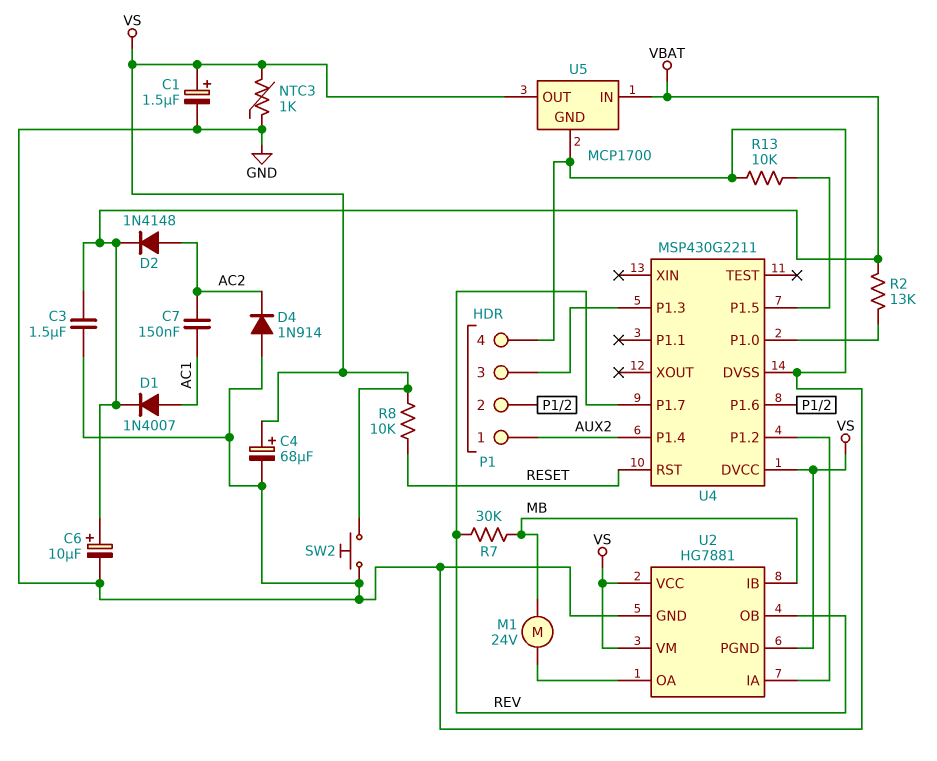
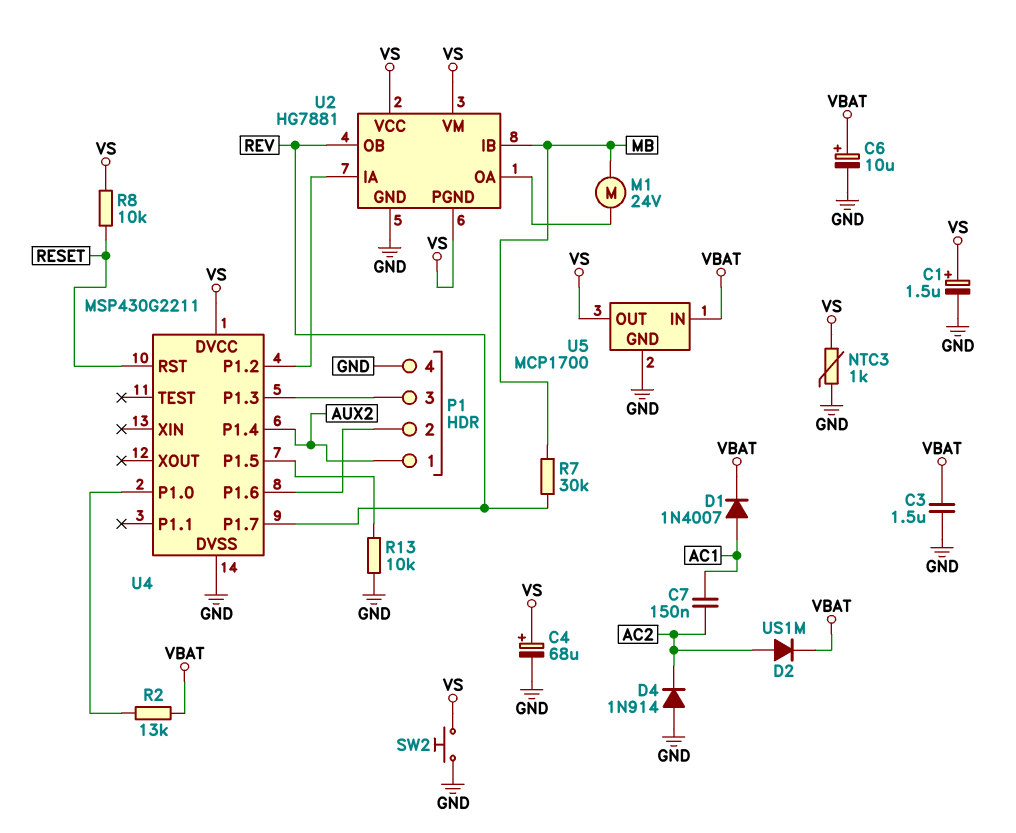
D2: diode 1N4148 (A AC2, K VBAT) -> diode US1M (A AC2, K VBAT)

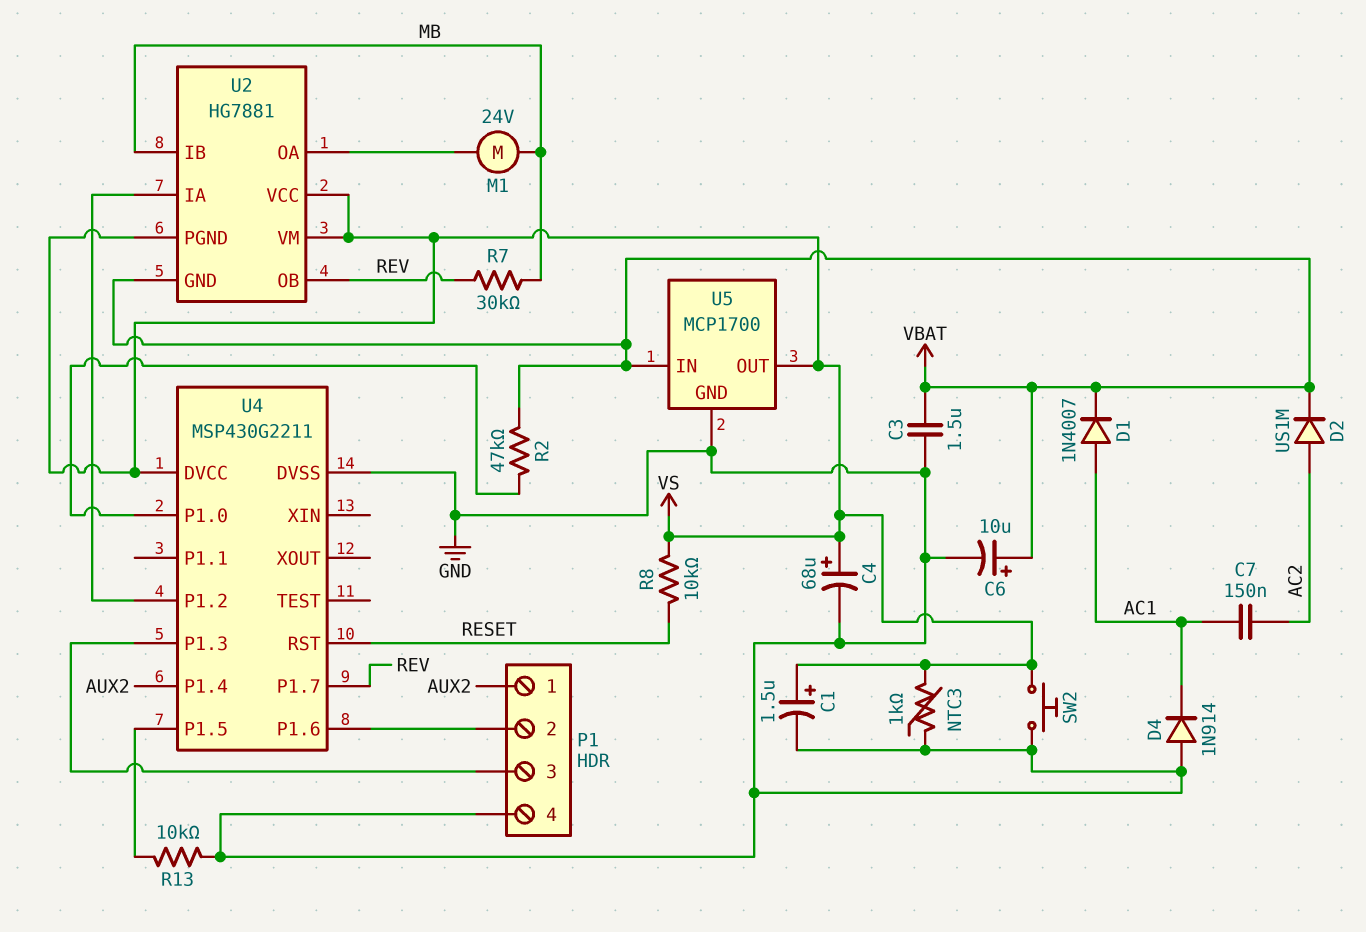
D4: diode 1N914 (A GND, K AC2) -> diode 1N914 (A GND, K AC1)
R2: 13k (U4/P1.0, VBAT) -> 47k (U4/P1.0, VBAT)
U2 pin GND: GND -> VBAT

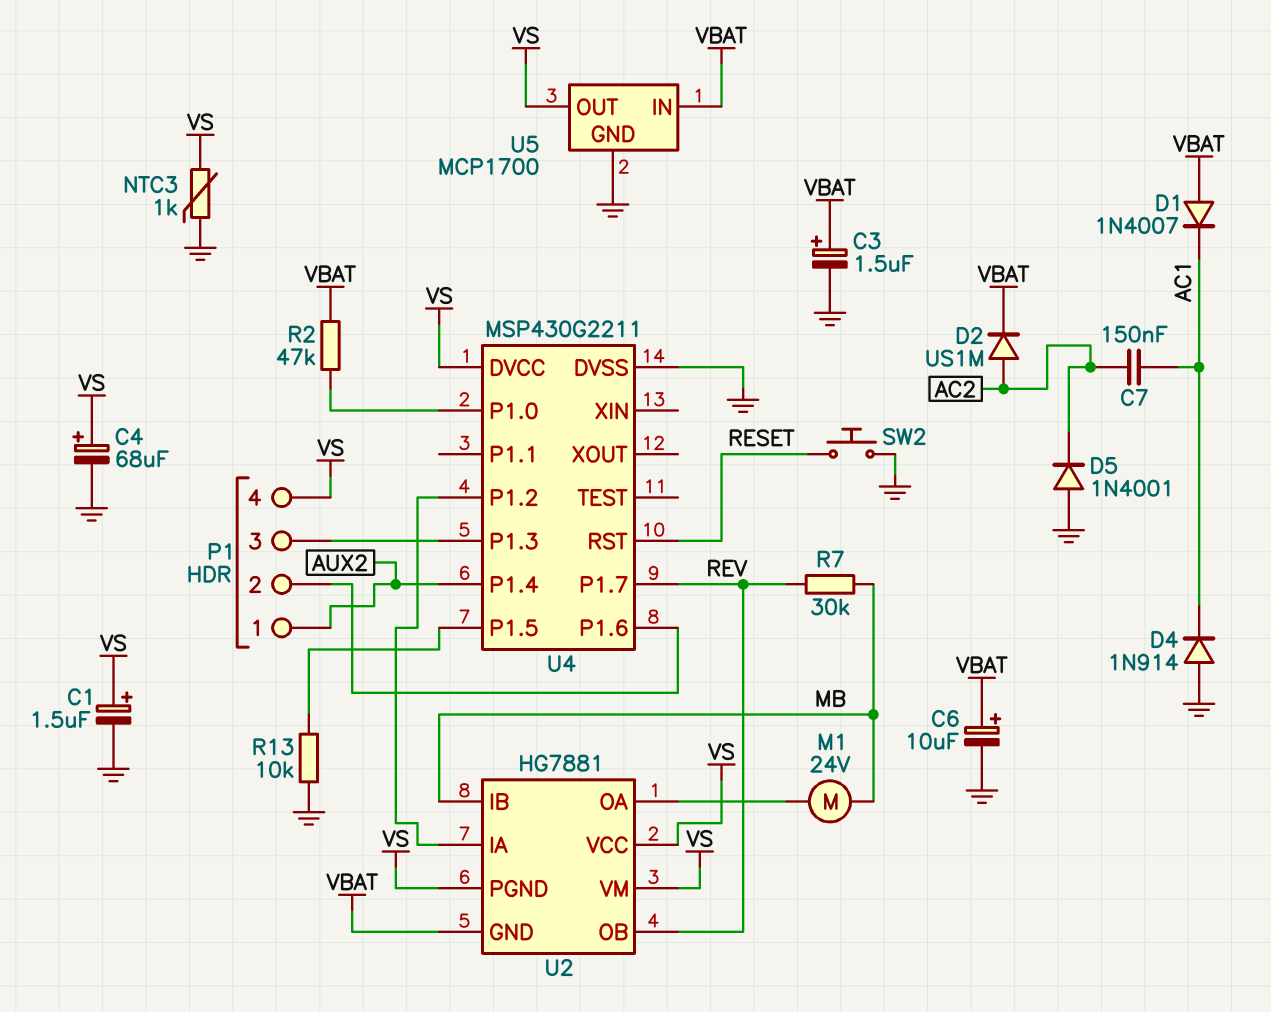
C3: 1.5uF (GND, VBAT) -> 1.5uF (plus VBAT, minus GND)
D1: diode 1N4007 (A AC1, K VBAT) -> diode 1N4007 (A VBAT, K AC1)
D5: none -> diode 1N4001 (A GND, K AC2)
P1 pin 4: GND -> VS
R8: 10k (RESET, VS) -> none
SW2: button (GND, VS) -> button (GND, RESET)

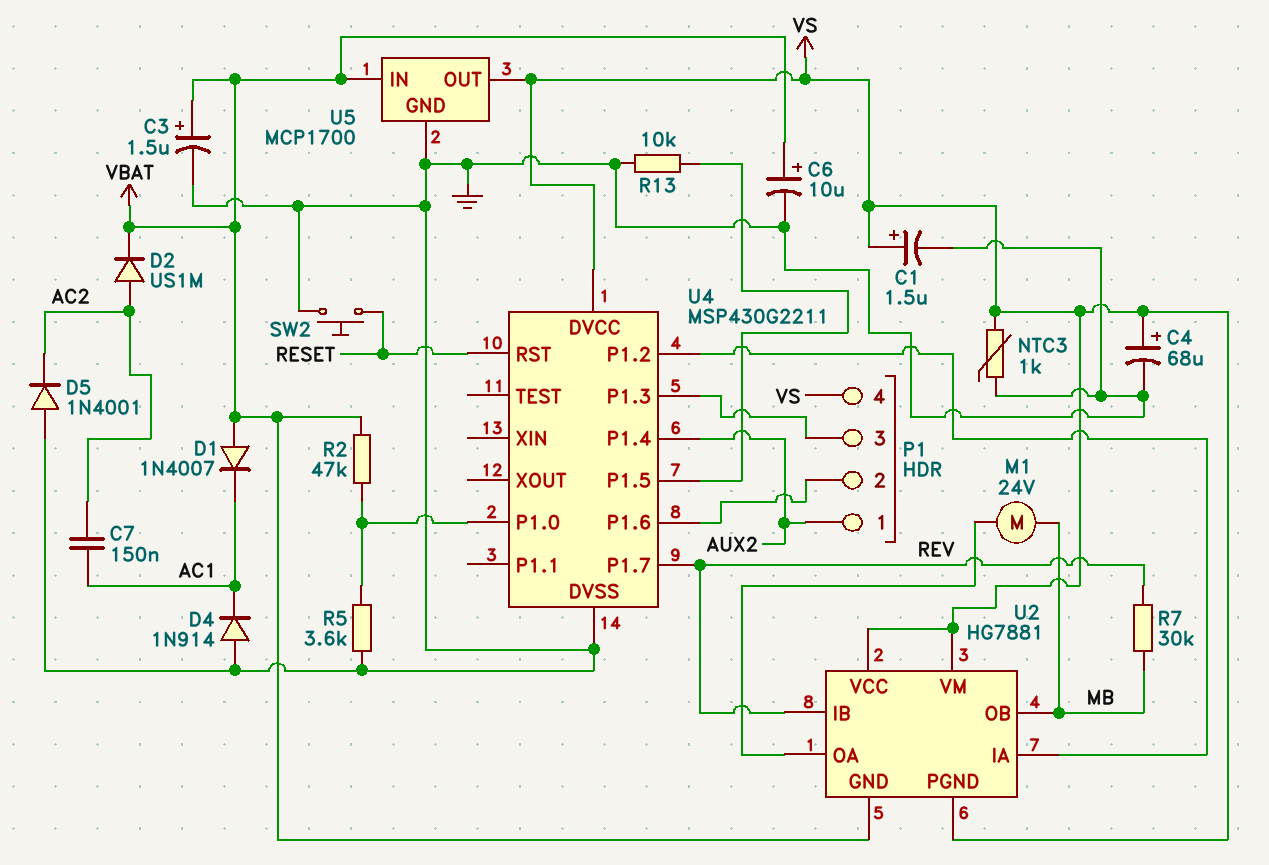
R5: none -> 3.6k (GND, U4/P1.0)
U2 pin IB: MB -> REV
U2 pin OB: REV -> MB

